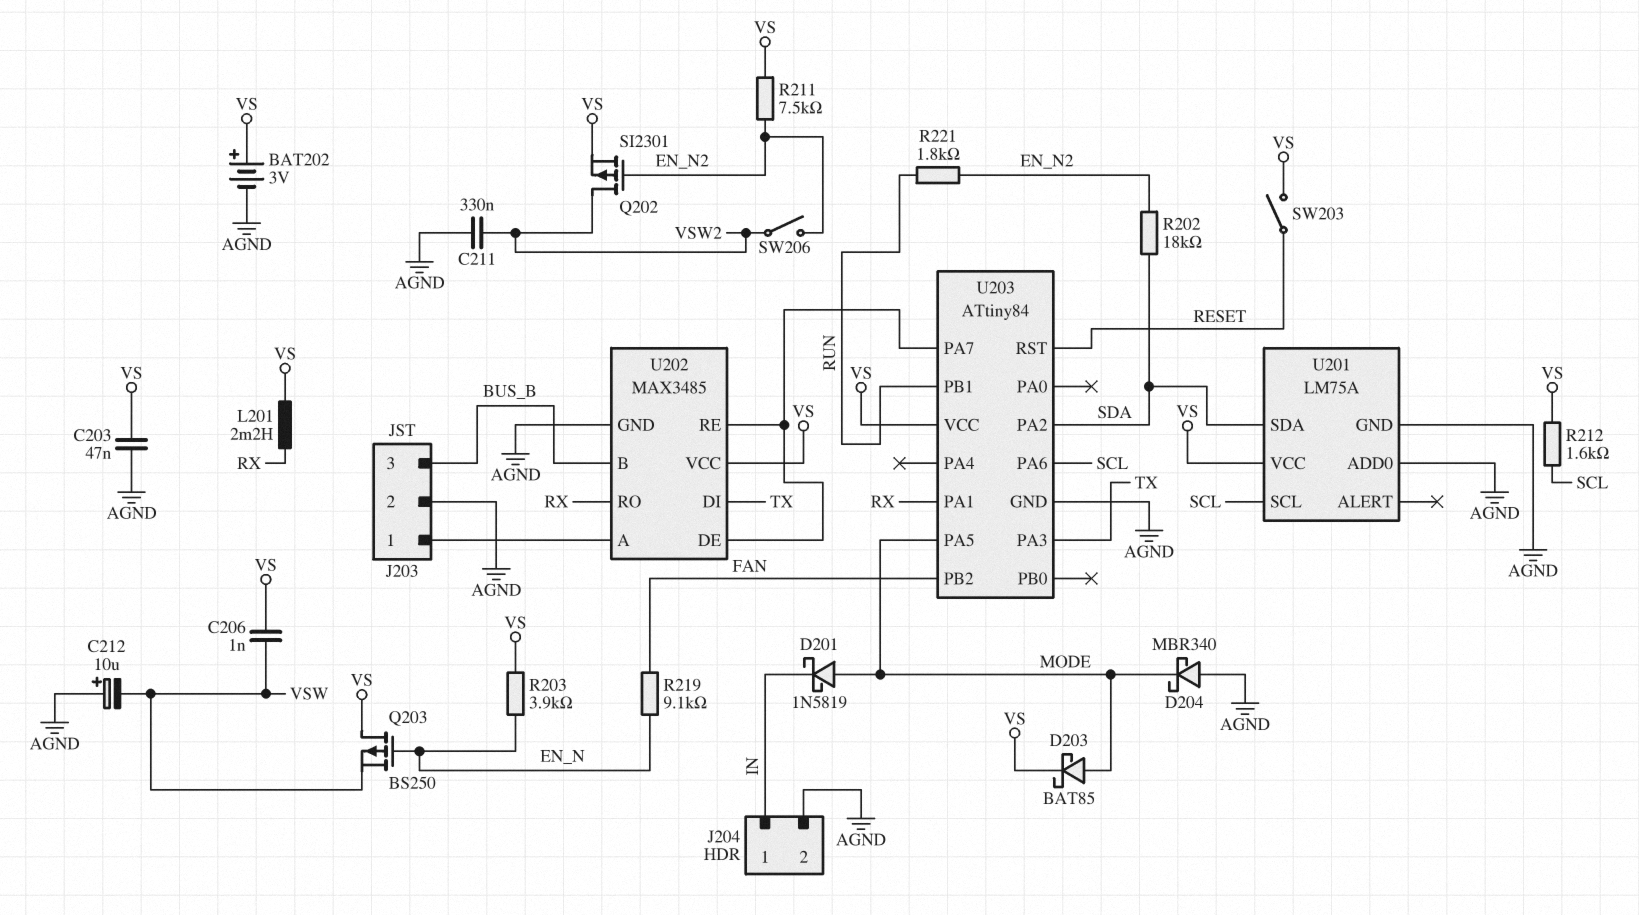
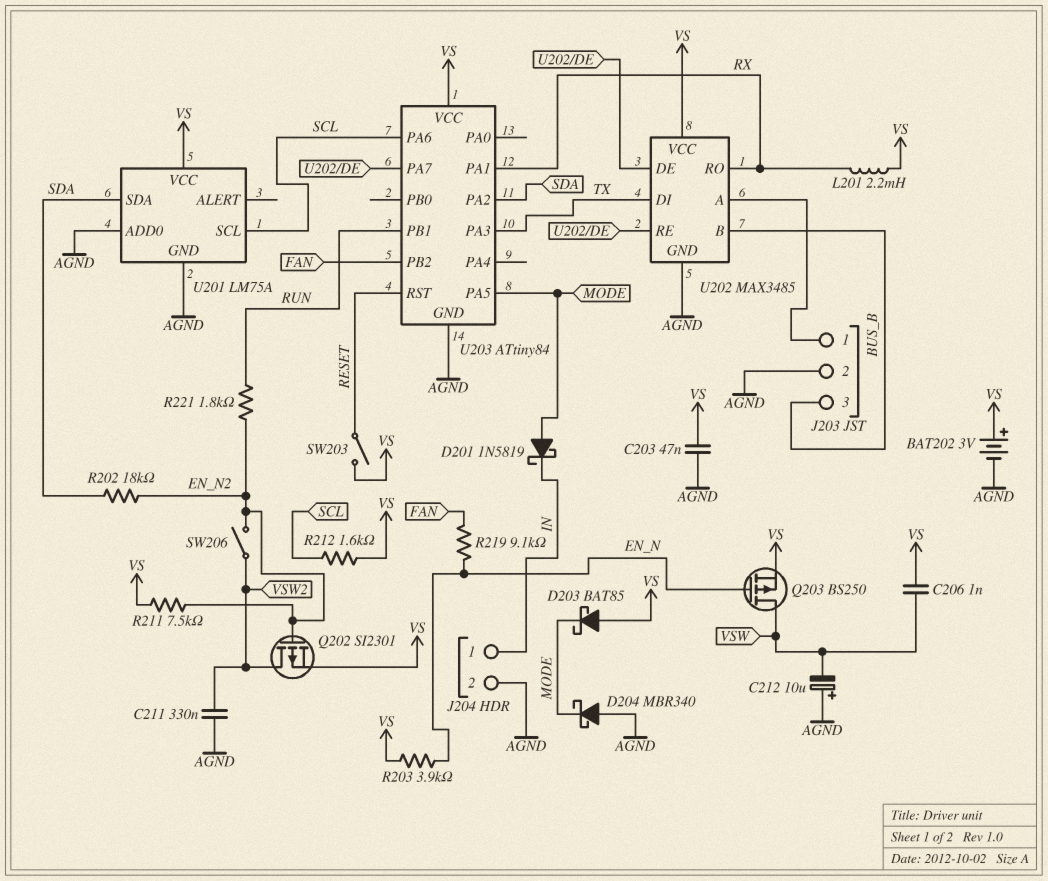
D203: schottky BAT85 (A MODE, K VS) -> schottky BAT85 (A VS, K MODE)
Q203: PMOS BS250 (G EN_N, D VS, S VSW) -> PMOS BS250 (G EN_N, D VSW, S VS)

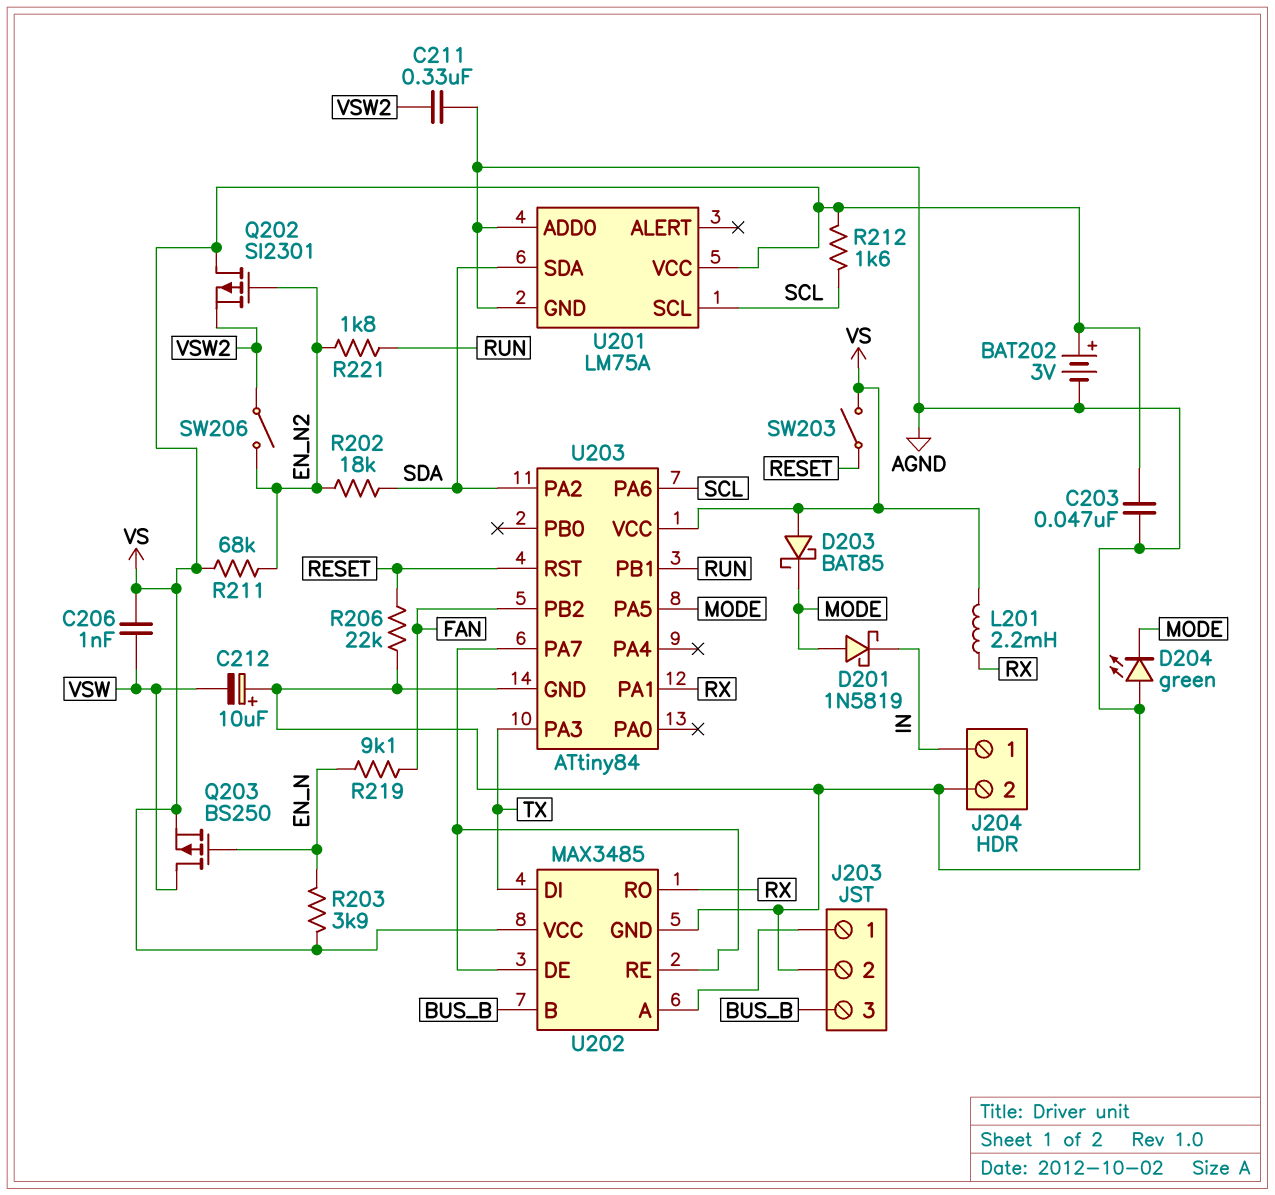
D204: schottky MBR340 (A AGND, K MODE) -> LED green (A AGND, K MODE)
Q202: PMOS SI2301 (G EN_N2, D VSW2, S VS) -> PMOS SI2301 (G EN_N2, D VS, S VSW2)
R206: none -> 22k (AGND, RESET)
R211: 7.5k (EN_N2, VS) -> 68k (EN_N2, VS)

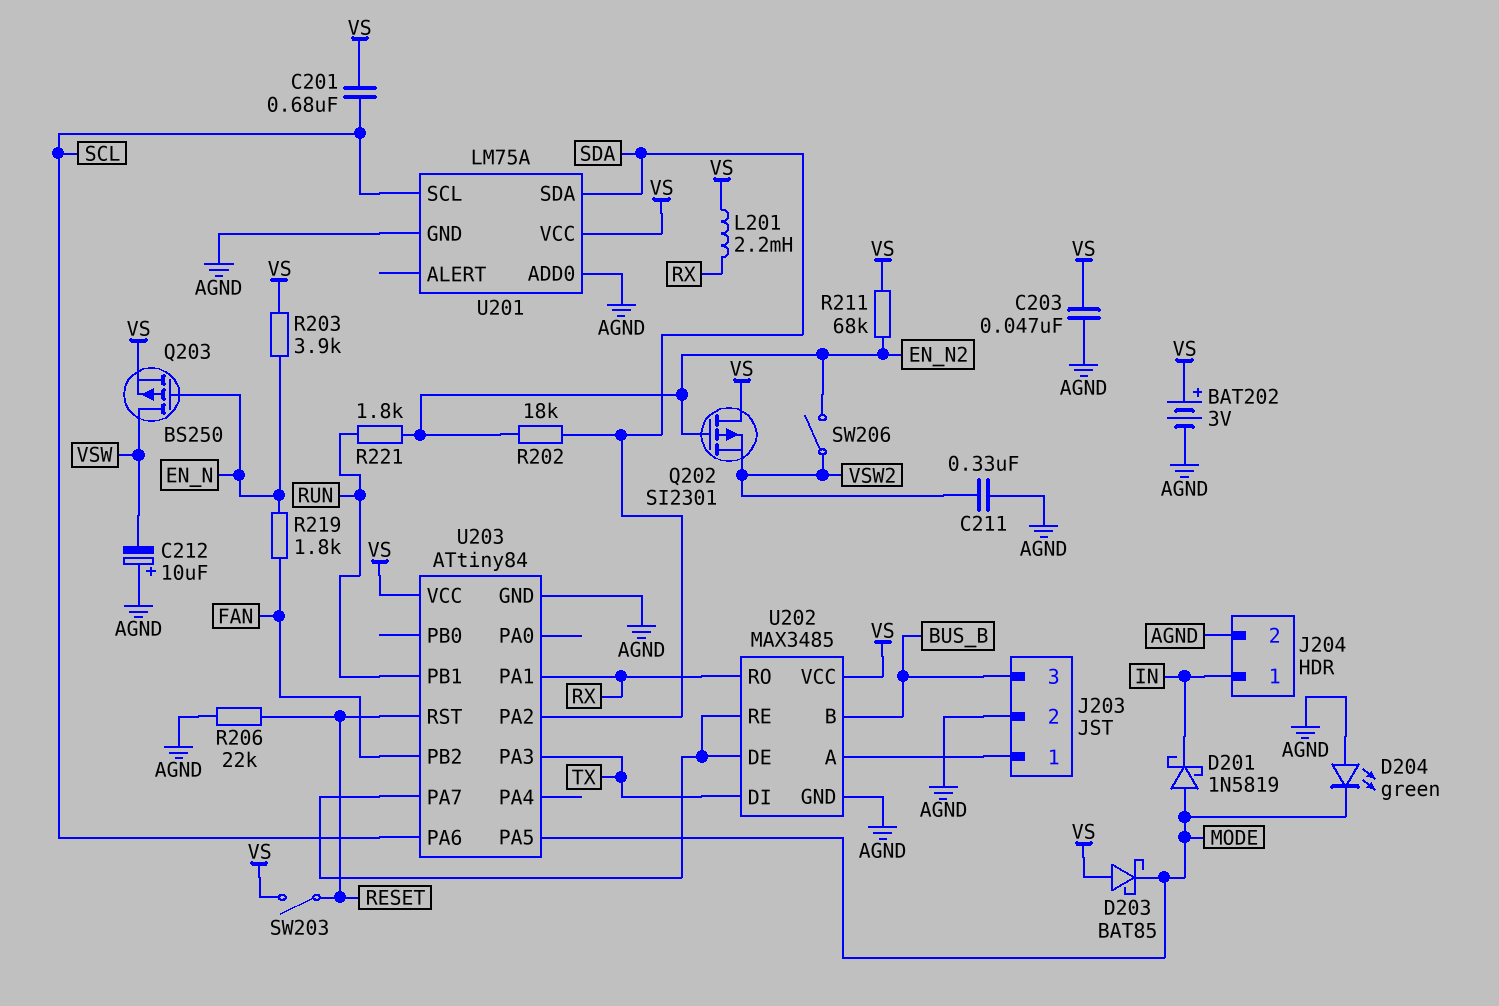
C201: none -> 680nF (SCL, VS)
C206: 1nF (VS, VSW) -> none
R212: 1.6k (SCL, VS) -> none
R219: 9.1k (EN_N, FAN) -> 1.8k (EN_N, FAN)

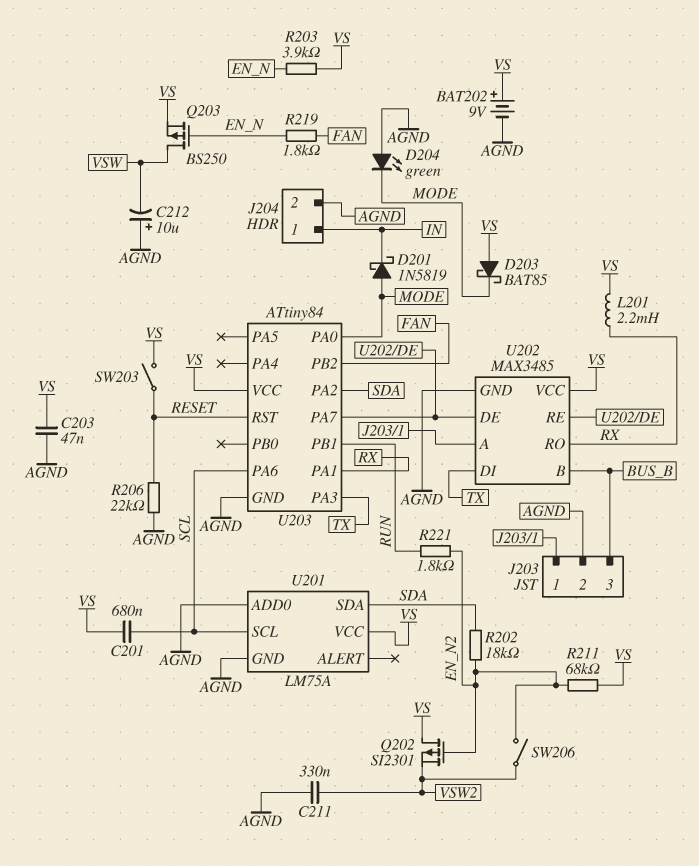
BAT202: 3V (plus VS, minus AGND) -> 9V (plus VS, minus AGND)
U203 pin PA0: none -> MODE
U203 pin PA5: MODE -> none

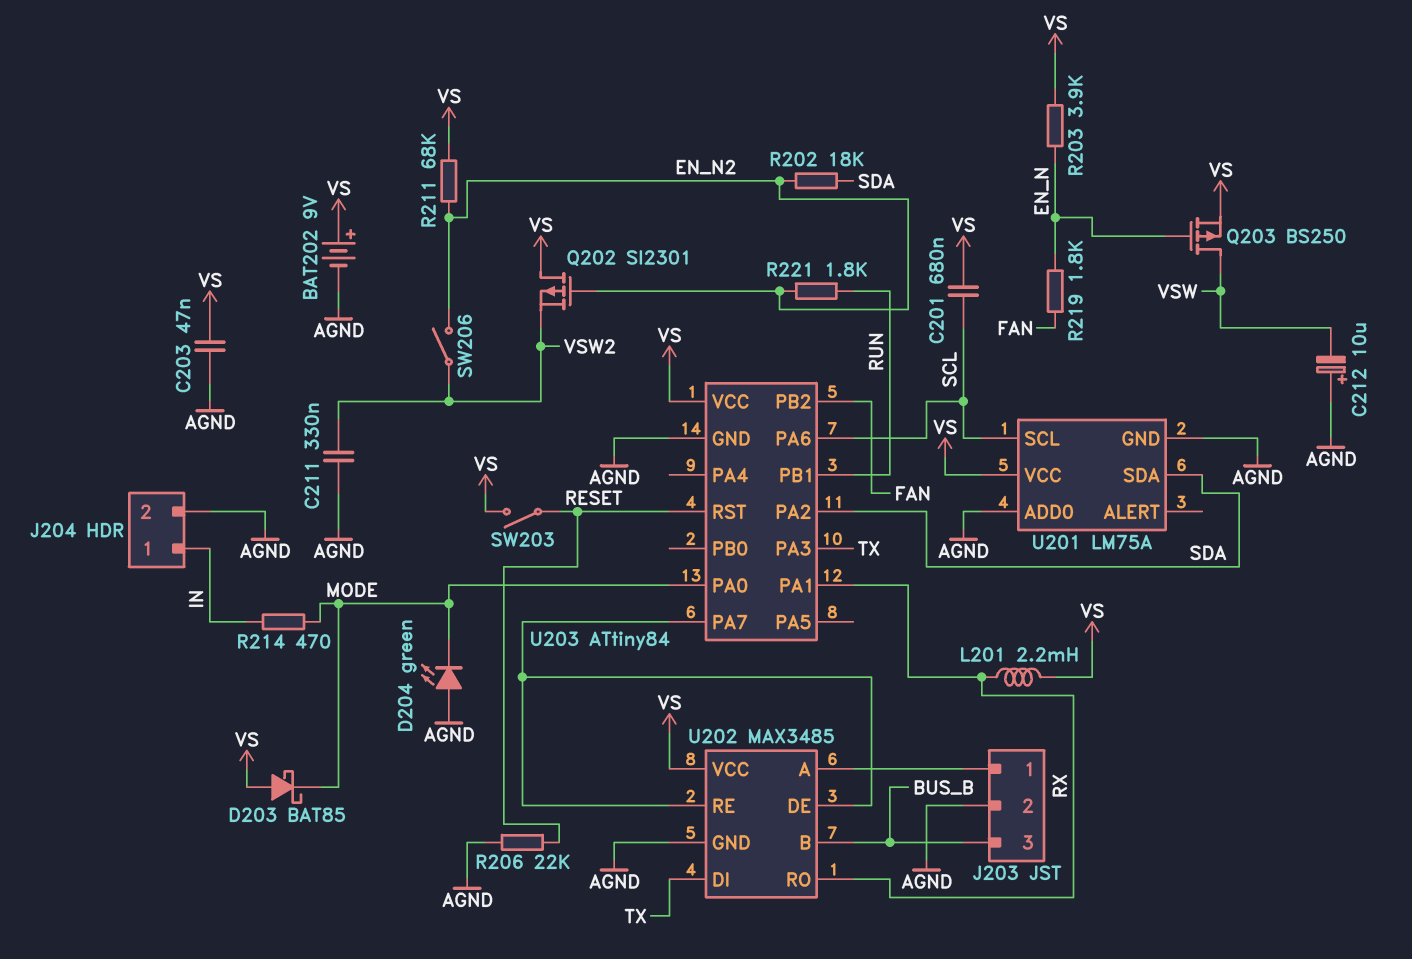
D201: schottky 1N5819 (A MODE, K IN) -> none
R214: none -> 470 (IN, MODE)

